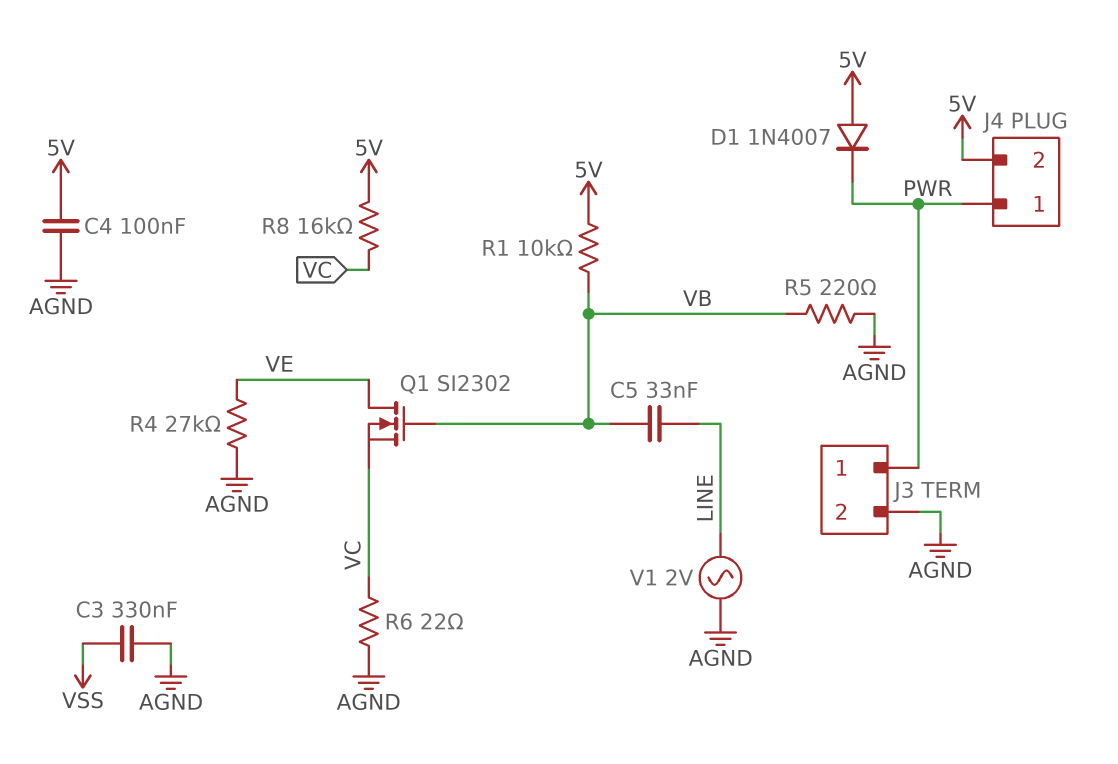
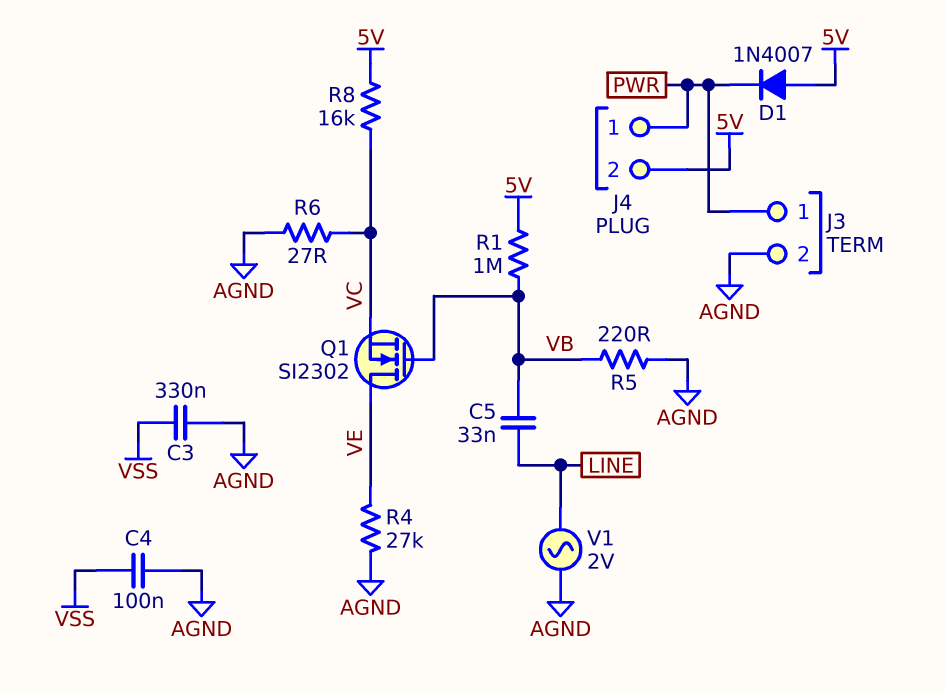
C4: 100nF (5V, AGND) -> 100nF (AGND, VSS)
R1: 10k (5V, VB) -> 1M (5V, VB)
R6: 22 (AGND, VC) -> 27 (AGND, VC)

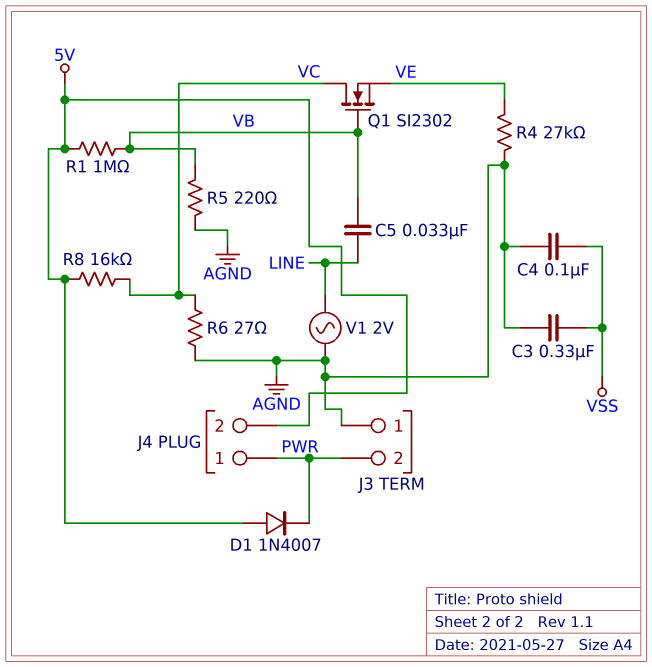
J3 pin 1: PWR -> AGND
J3 pin 2: AGND -> PWR
Q1: NMOS SI2302 (G VB, D VE, S VC) -> NMOS SI2302 (G VB, D VC, S VE)

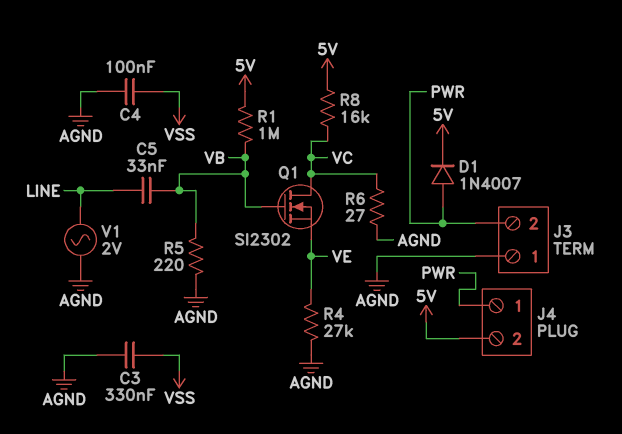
D1: diode 1N4007 (A 5V, K PWR) -> diode 1N4007 (A PWR, K 5V)

